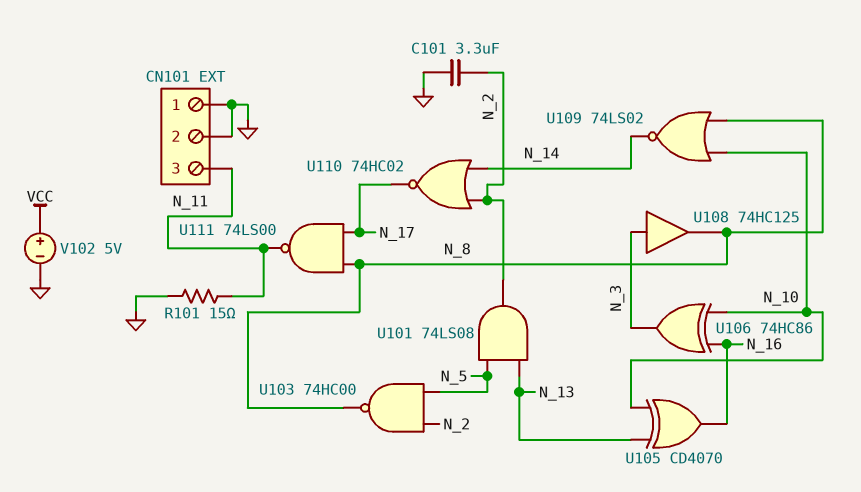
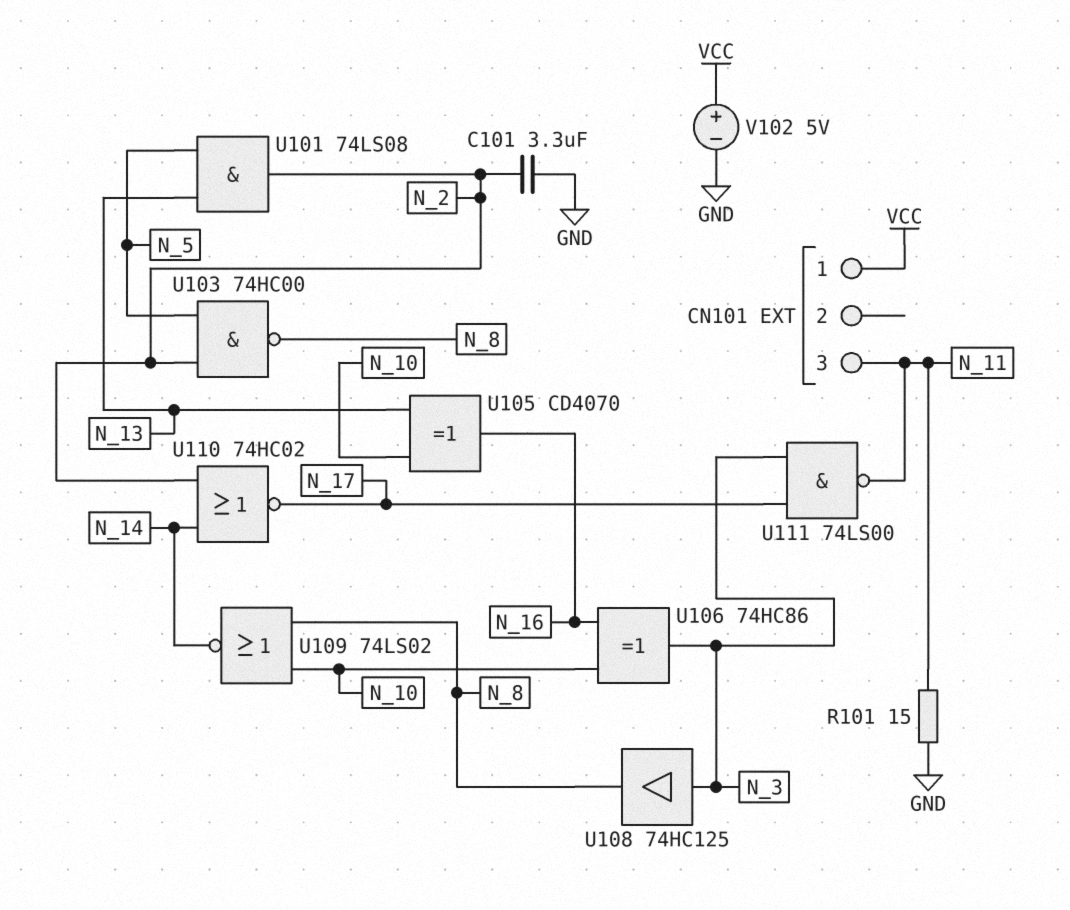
CN101 pin 1: GND -> VCC
CN101 pin 2: GND -> none
U111: NAND 74LS00 (in N_8, in N_17, out N_11) -> NAND 74LS00 (in N_3, in N_17, out N_11)

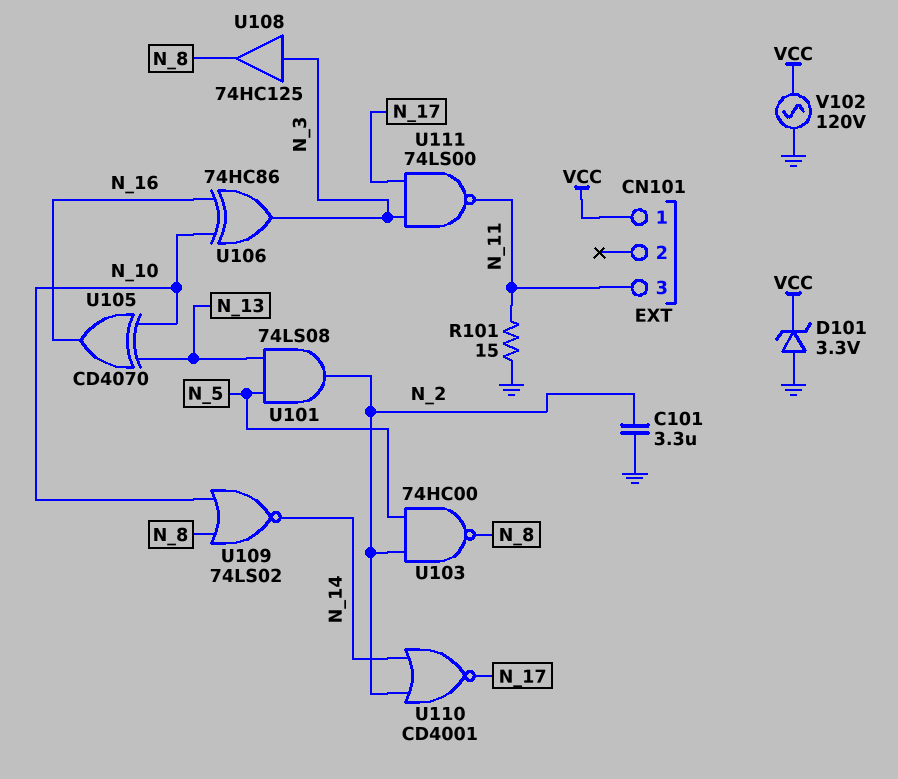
D101: none -> zener 3.3V (A GND, K VCC)
U110: NOR 74HC02 (in N_2, in N_14, out N_17) -> NOR CD4001 (in N_2, in N_14, out N_17)
V102: 5V (plus VCC, minus GND) -> AC 120V (GND, VCC)

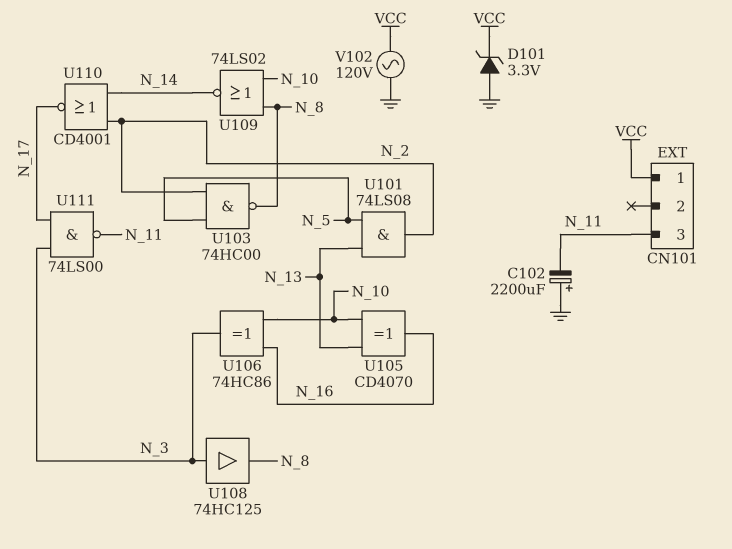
C101: 3.3uF (GND, N_2) -> none
C102: none -> 2200uF (plus GND, minus N_11)
R101: 15 (GND, N_11) -> none

